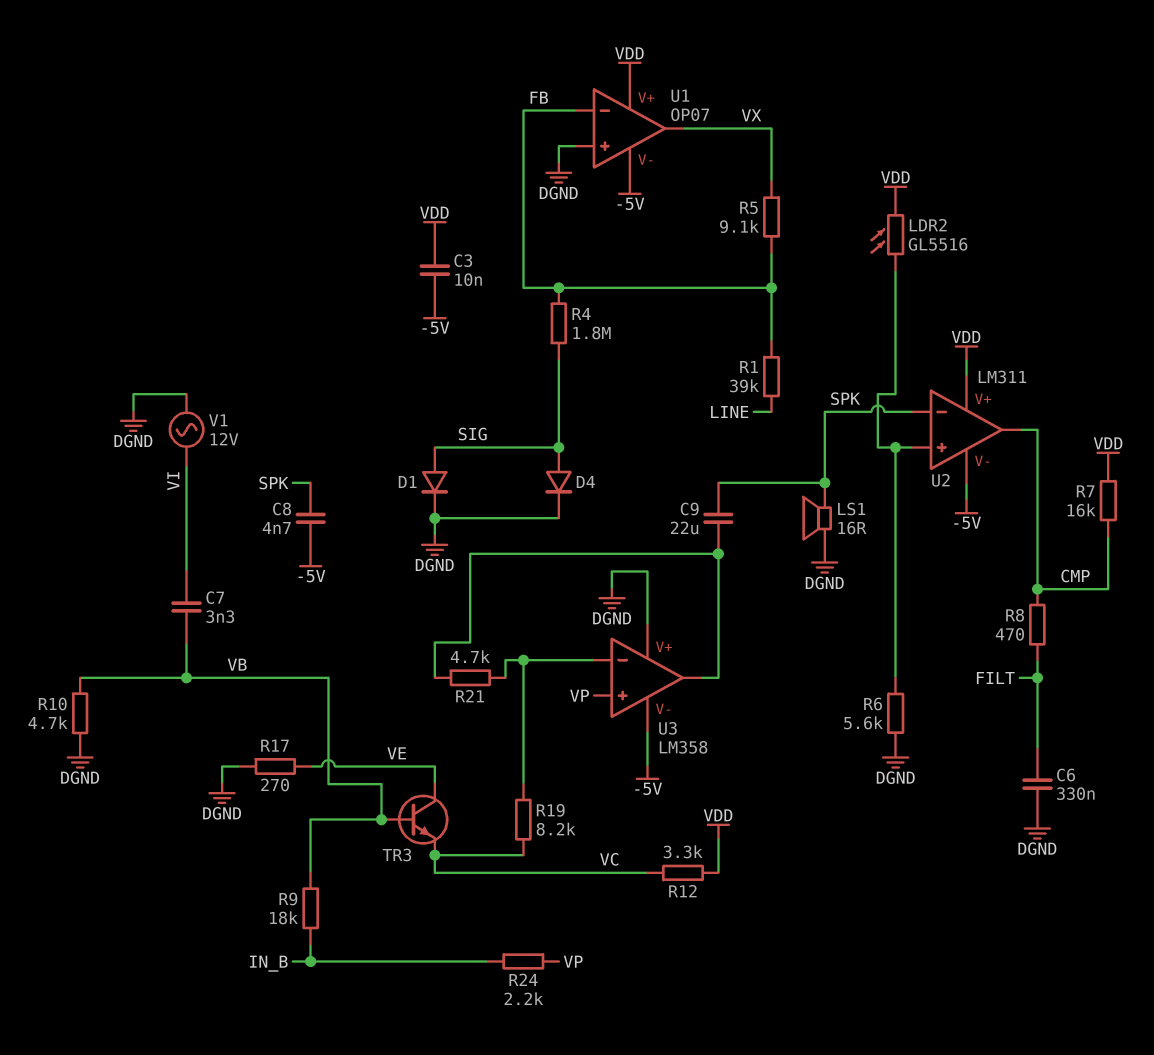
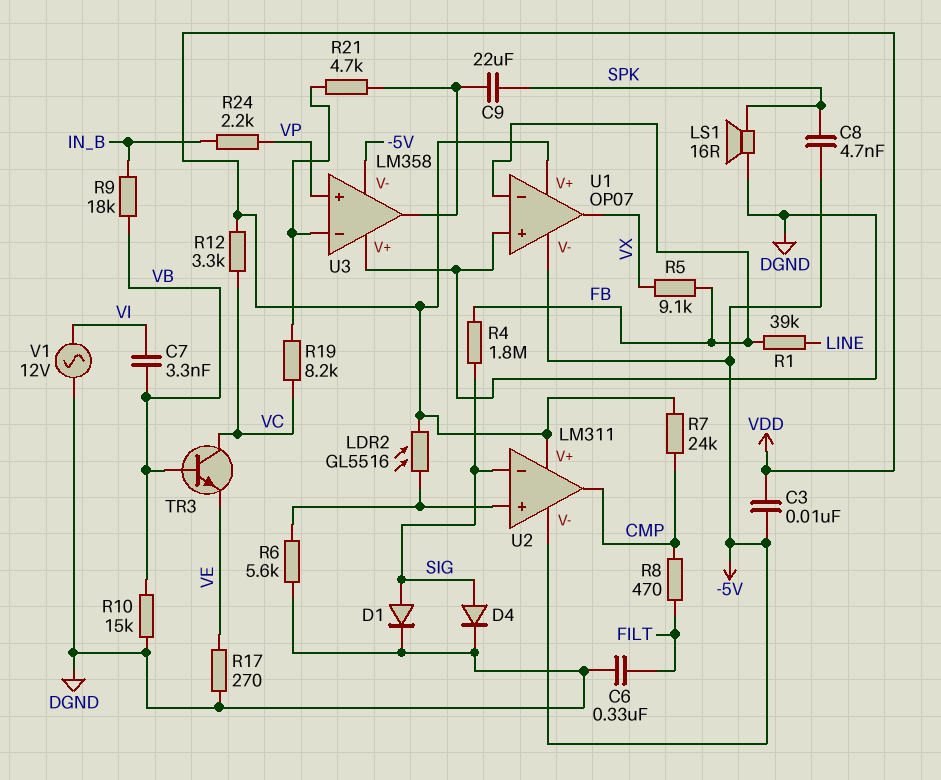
R7: 16k (CMP, VDD) -> 24k (CMP, VDD)
R10: 4.7k (DGND, VB) -> 15k (DGND, VB)
TR3: NPN (B VB, C VE, E VC) -> NPN (B VB, C VC, E VE)
U2 pin in-: SPK -> SIG

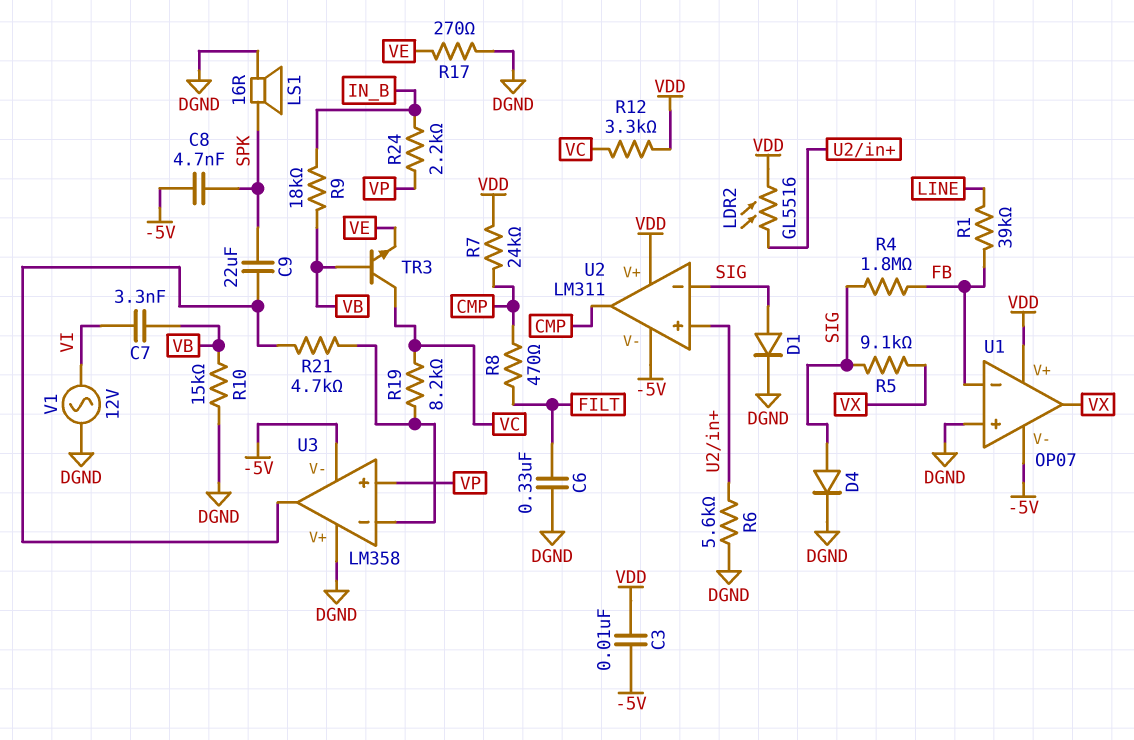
R5: 9.1k (FB, VX) -> 9.1k (SIG, VX)

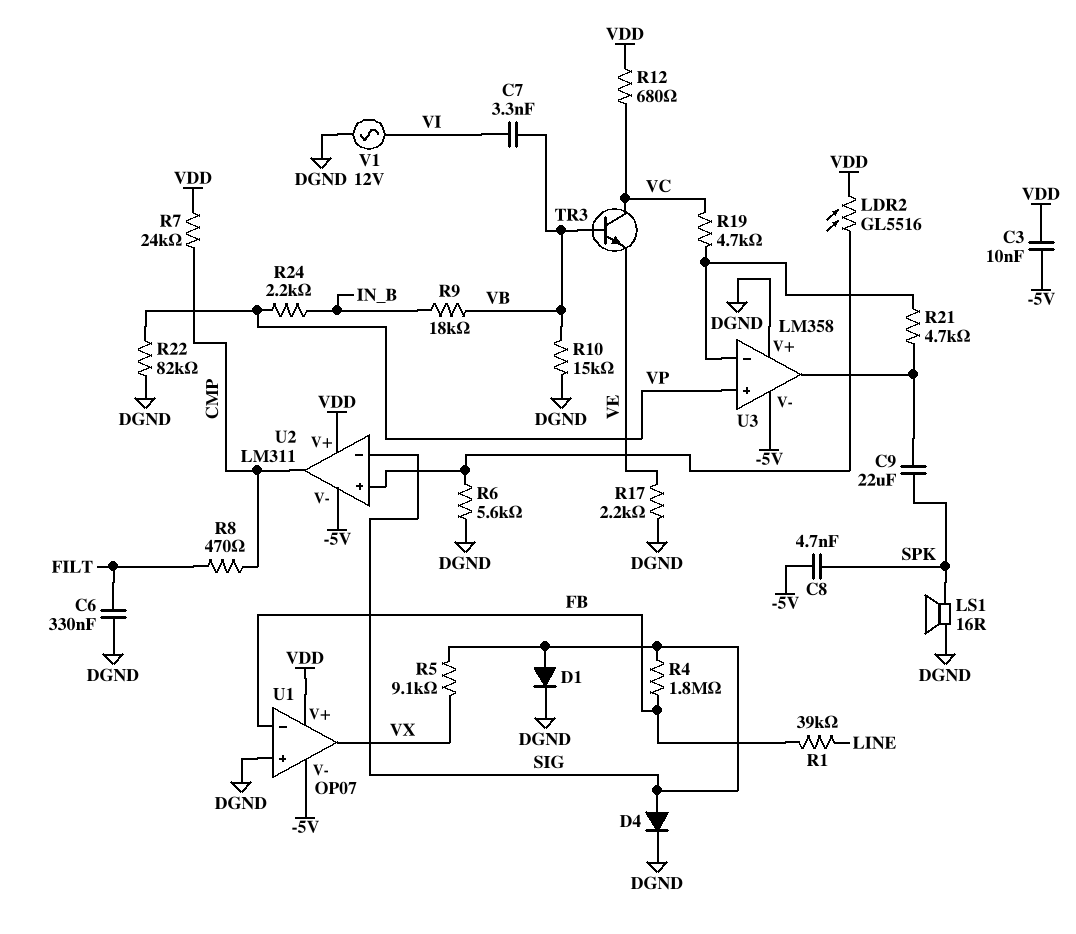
R12: 3.3k (VC, VDD) -> 680 (VC, VDD)
R17: 270 (DGND, VE) -> 2.2k (DGND, VE)
R19: 8.2k (U3/in-, VC) -> 4.7k (U3/in-, VC)
R22: none -> 82k (DGND, VP)

